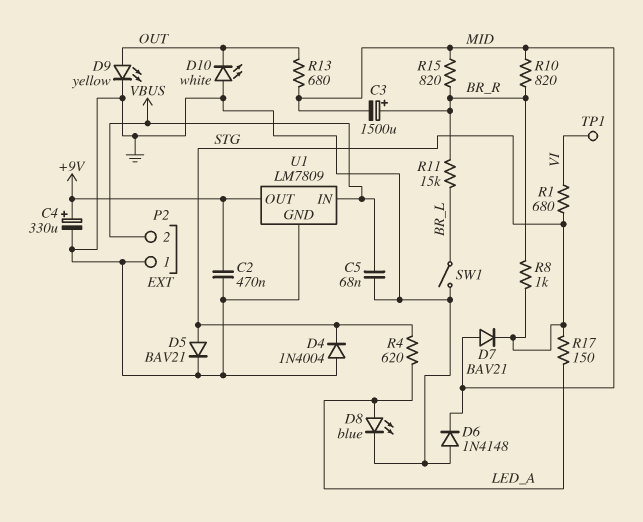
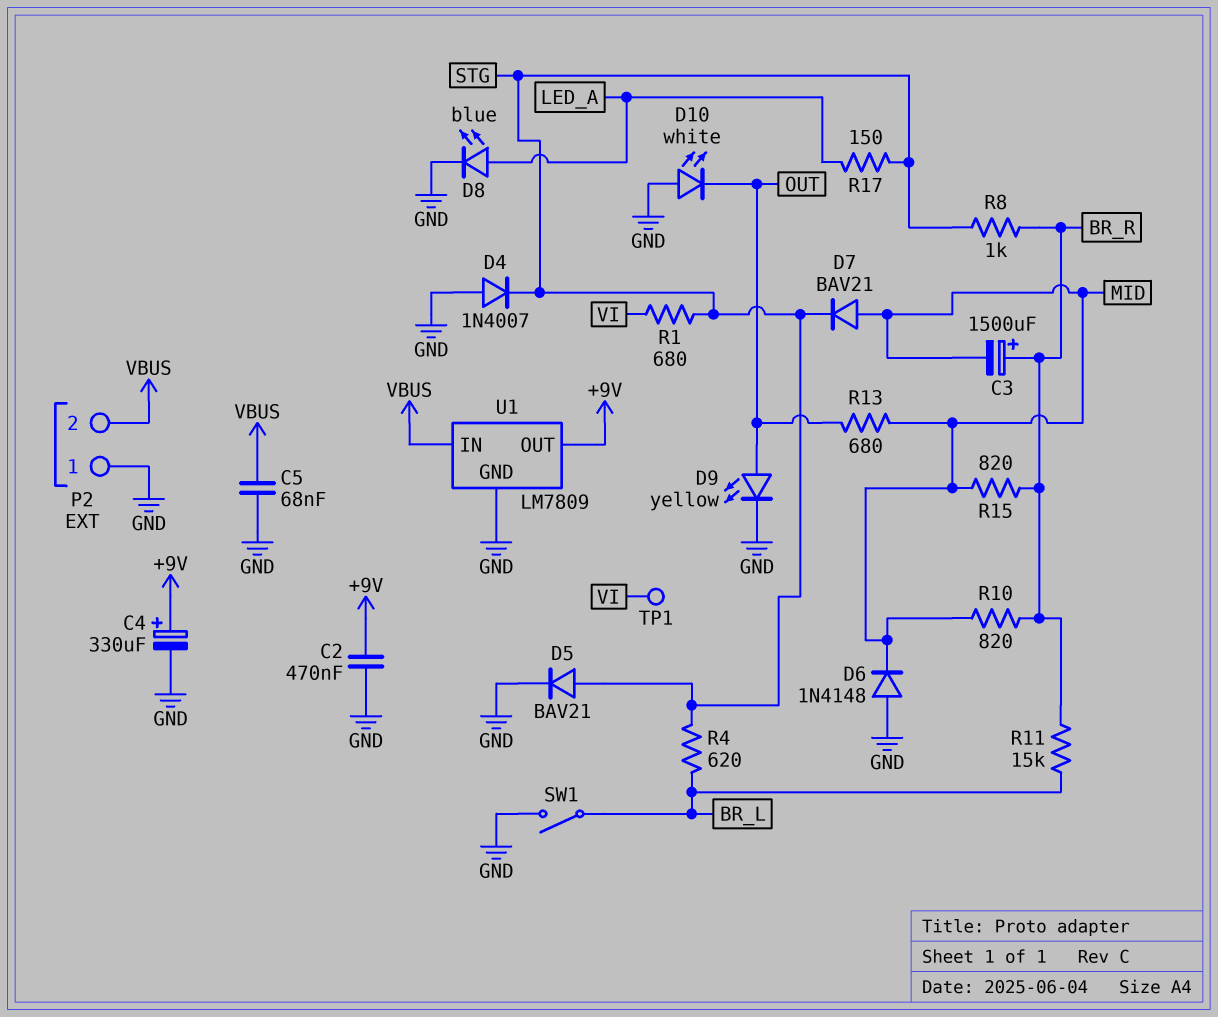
D4: diode 1N4004 (A GND, K STG) -> diode 1N4007 (A GND, K STG)
R4: 620 (LED_A, STG) -> 620 (BR_L, STG)

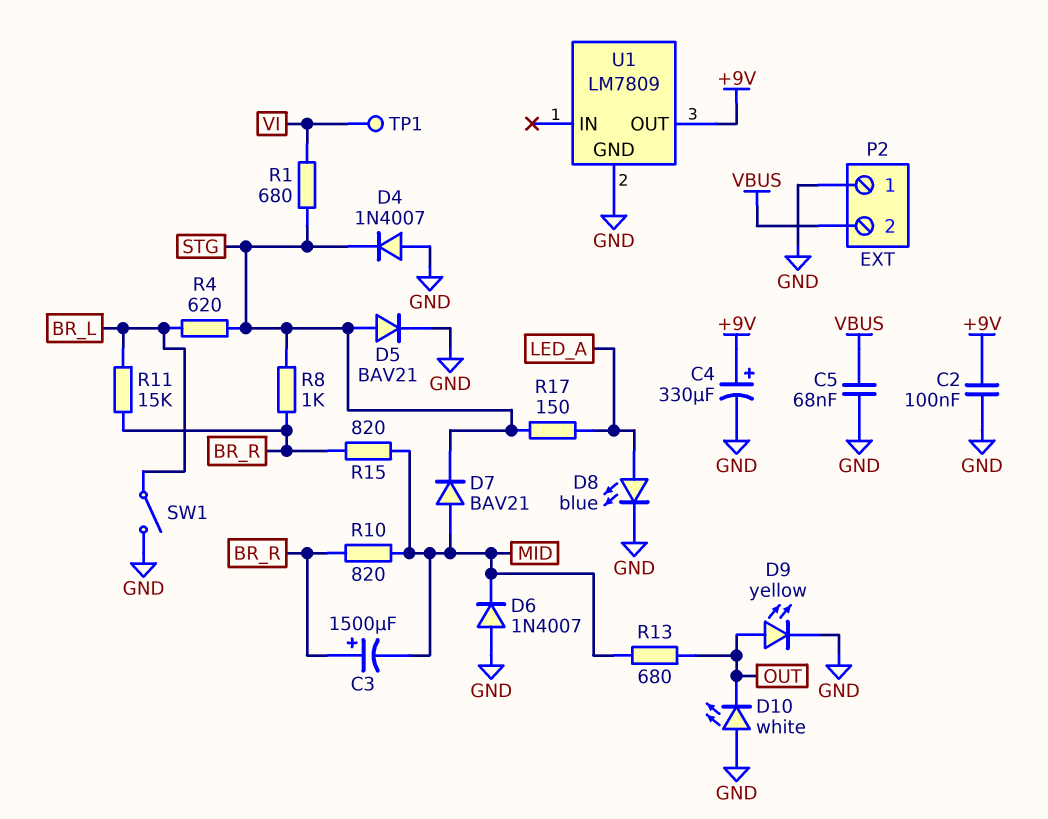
C2: 470nF (+9V, GND) -> 100nF (+9V, GND)
D6: diode 1N4148 (A GND, K MID) -> diode 1N4007 (A GND, K MID)
U1 pin IN: VBUS -> none

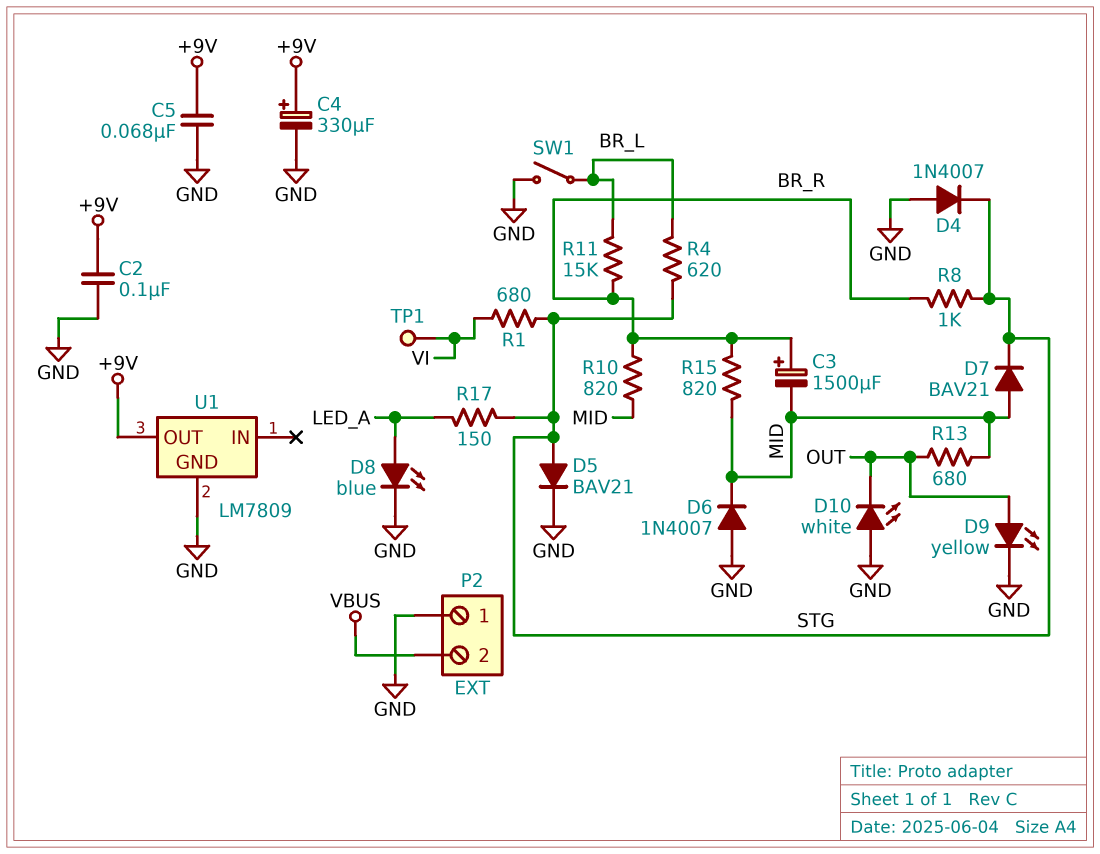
C5: 68nF (GND, VBUS) -> 68nF (+9V, GND)

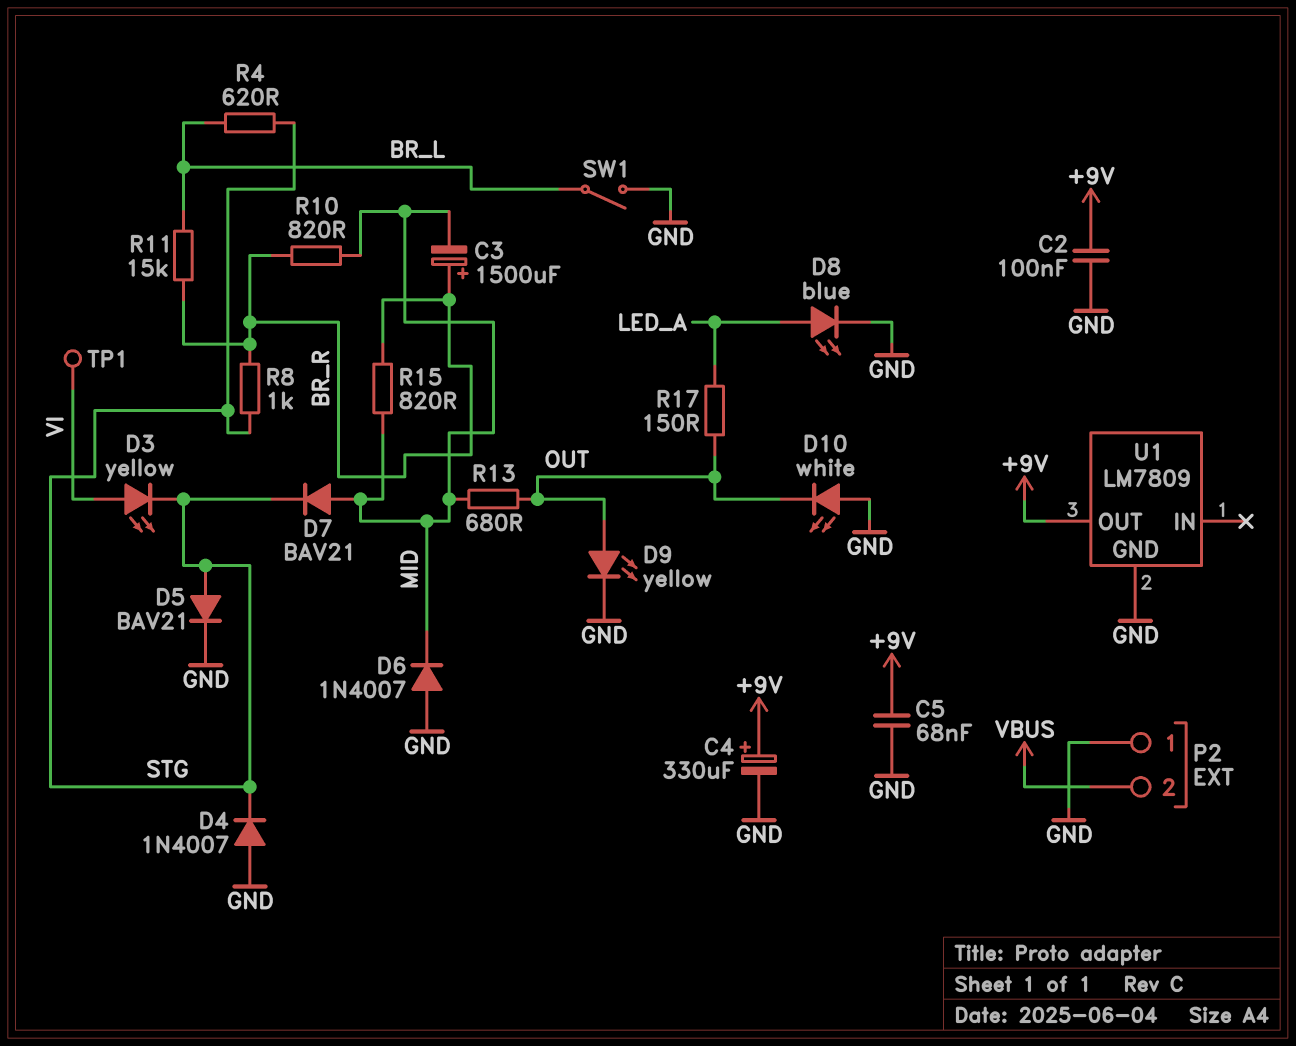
D3: none -> LED yellow (A VI, K STG)
R1: 680 (STG, VI) -> none
R17: 150 (LED_A, STG) -> 150 (LED_A, OUT)

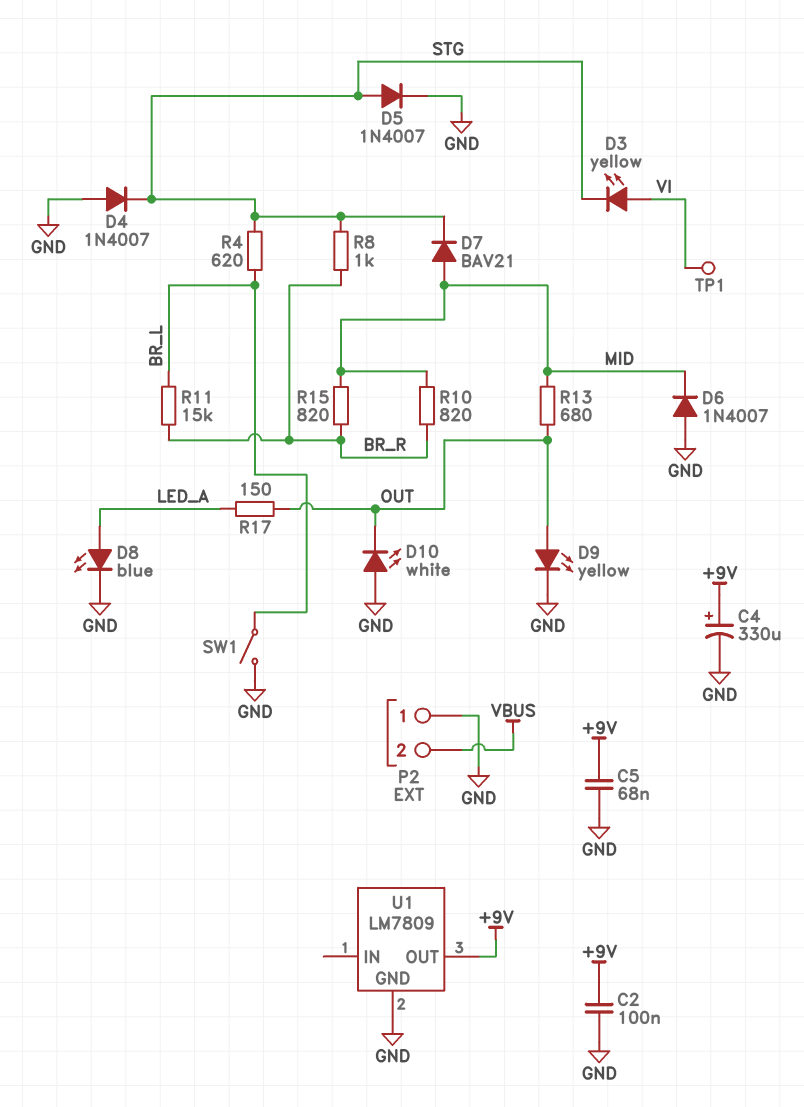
C3: 1500uF (plus BR_R, minus MID) -> none
D5: diode BAV21 (A STG, K GND) -> diode 1N4007 (A STG, K GND)

